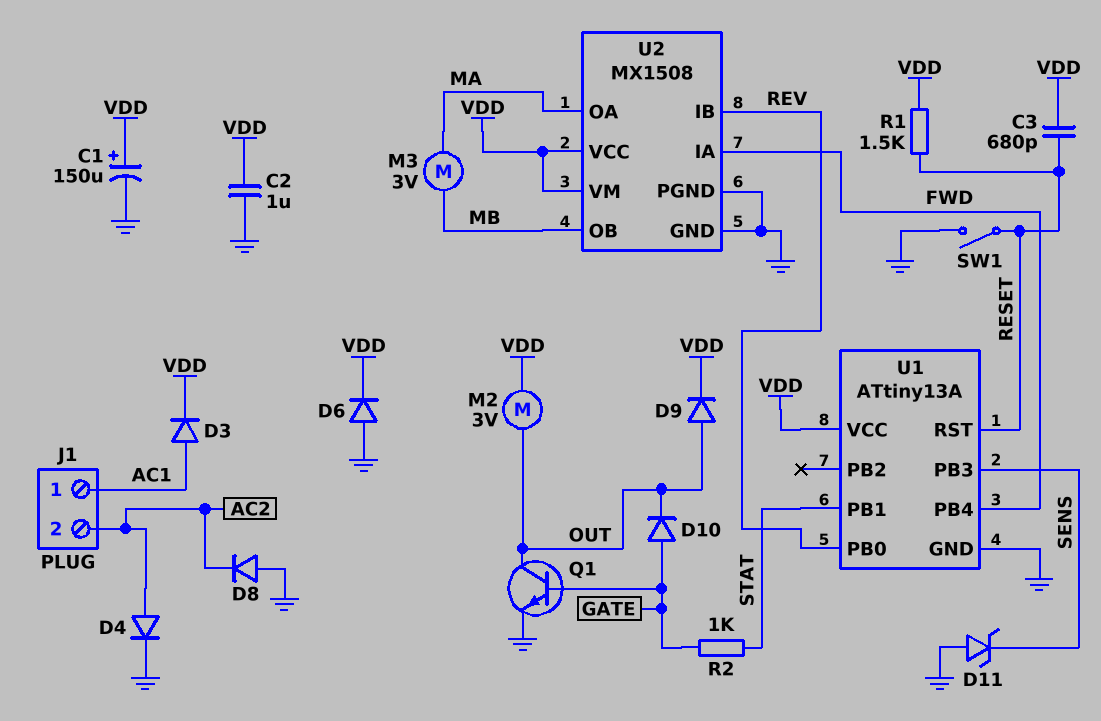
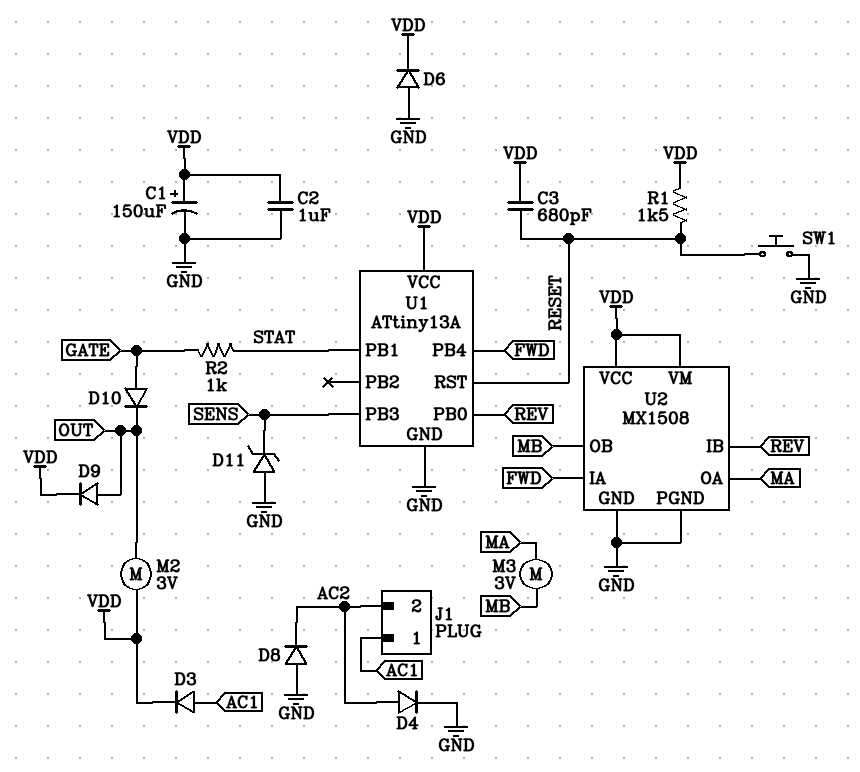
Q1: NPN (B GATE, C OUT, E GND) -> none
SW1: switch (GND, RESET) -> button (GND, RESET)

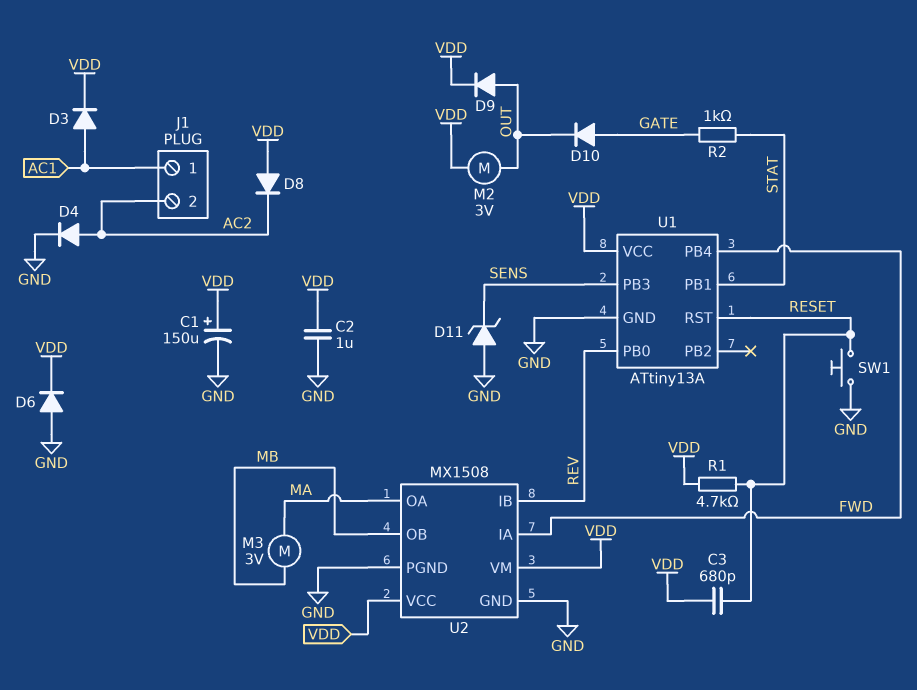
D8: diode (A GND, K AC2) -> diode (A VDD, K AC2)
R1: 1.5k (RESET, VDD) -> 4.7k (RESET, VDD)

